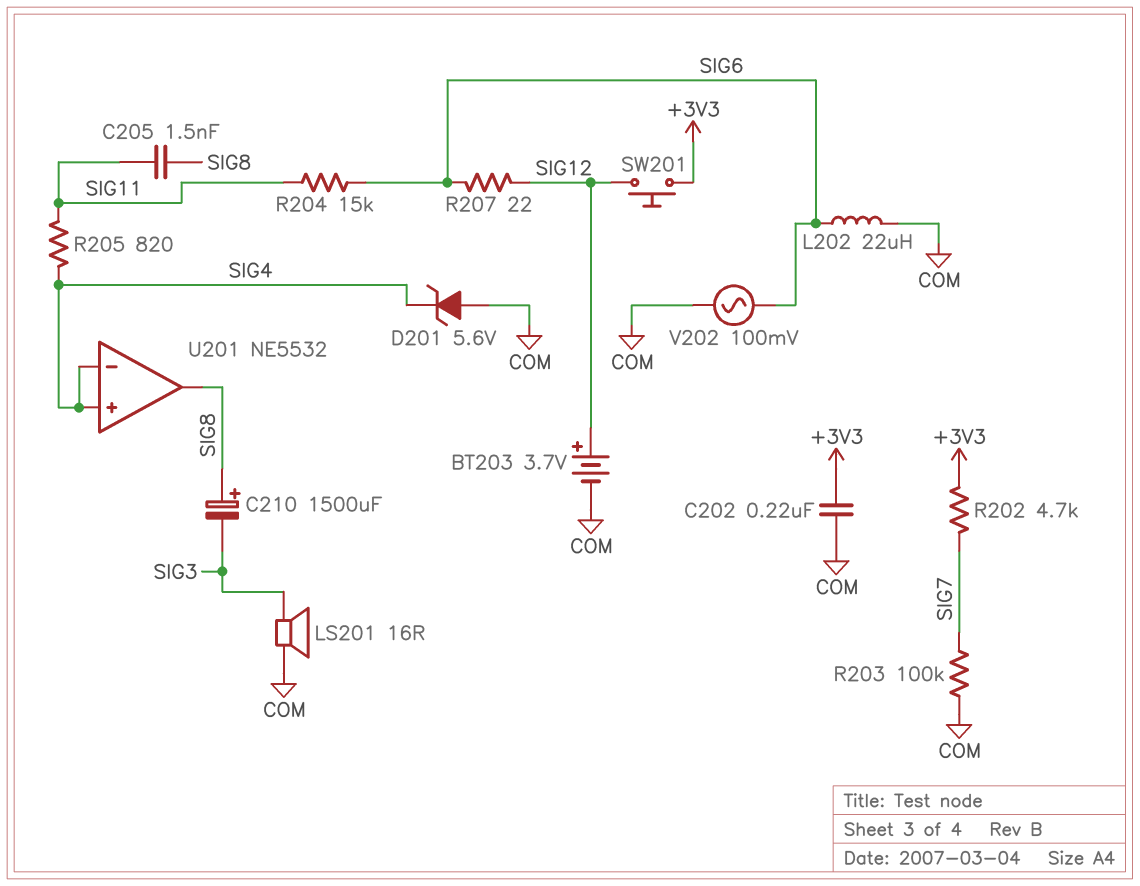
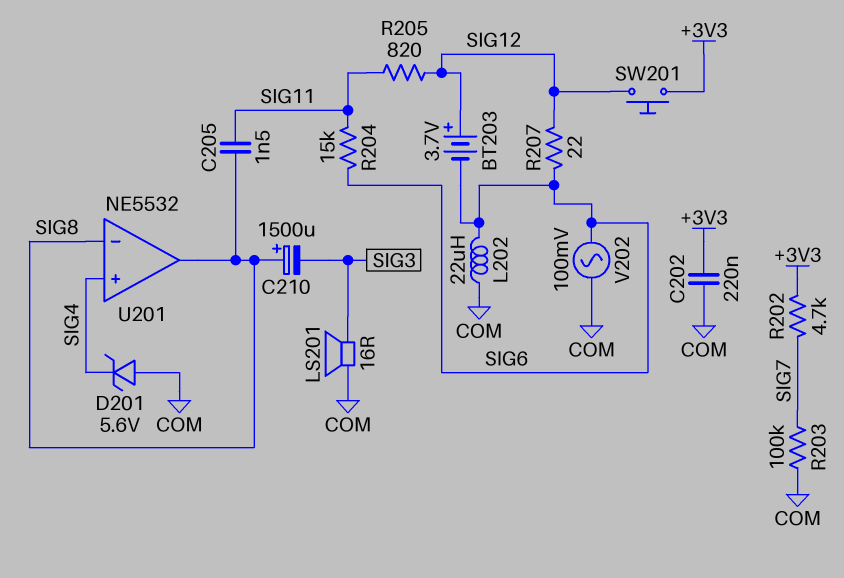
BT203: 3.7V (plus SIG12, minus COM) -> 3.7V (plus SIG12, minus SIG6)
R205: 820 (SIG4, SIG11) -> 820 (SIG11, SIG12)
U201 pin in-: SIG4 -> SIG8

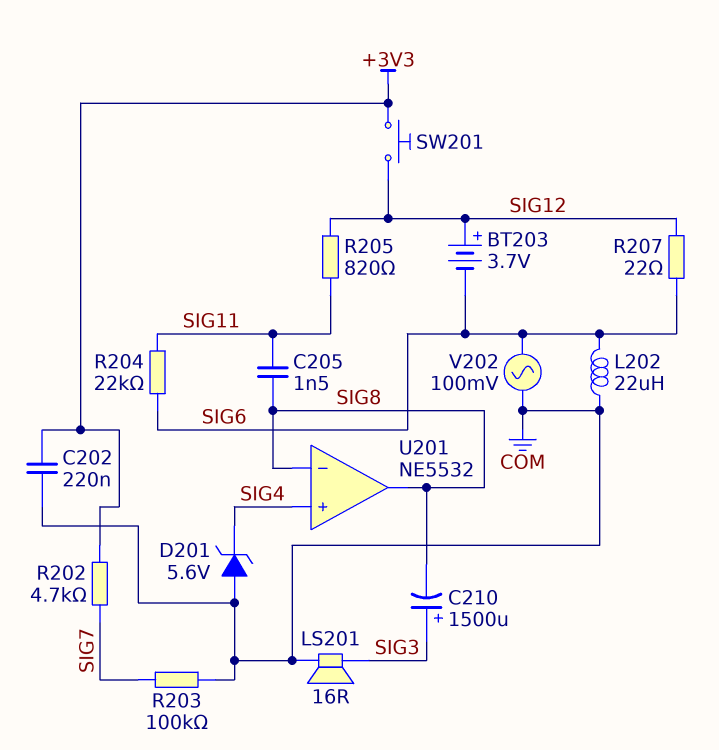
C210: 1500uF (plus SIG8, minus SIG3) -> 1500uF (plus SIG3, minus SIG8)
R204: 15k (SIG6, SIG11) -> 22k (SIG6, SIG11)

